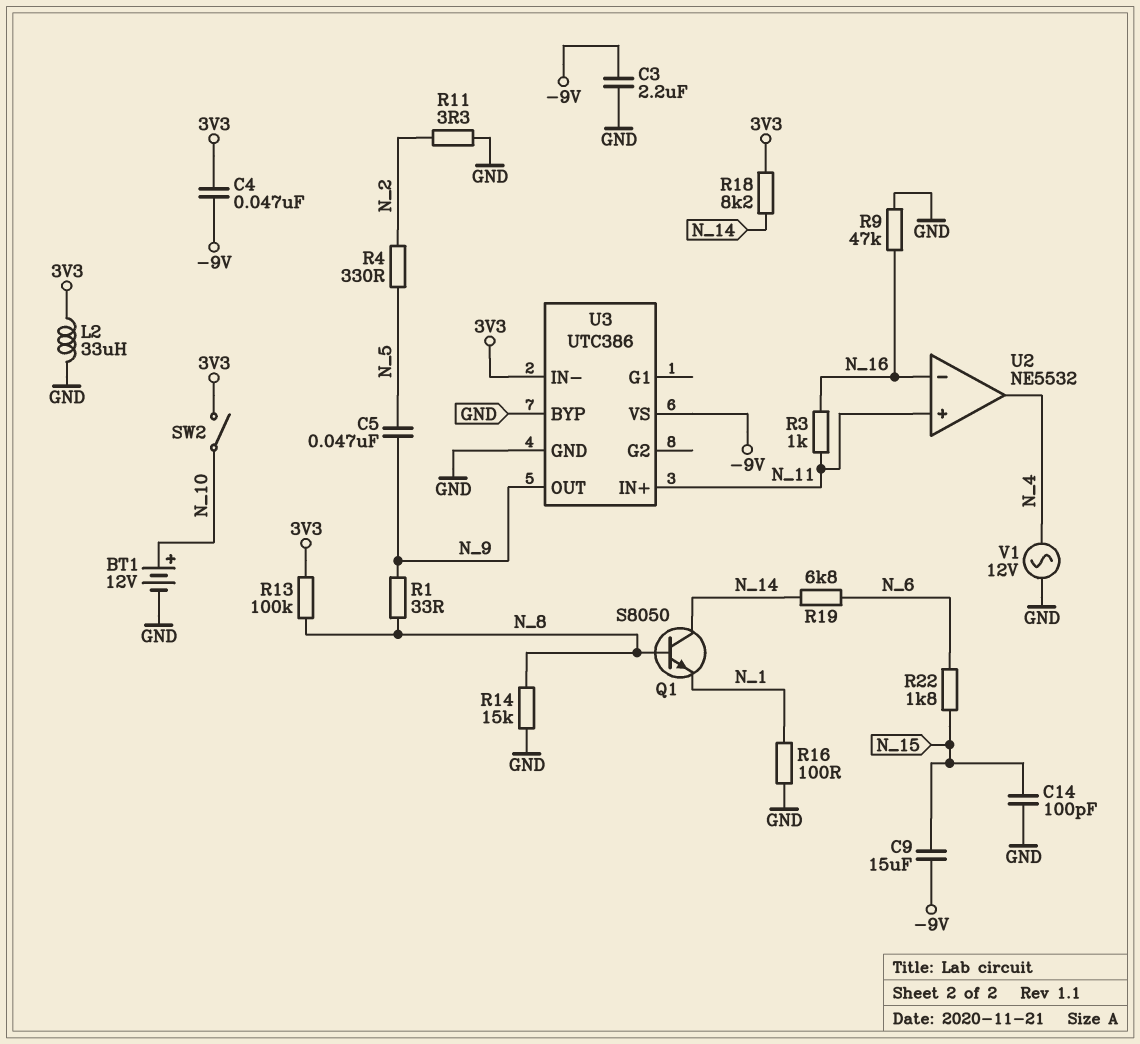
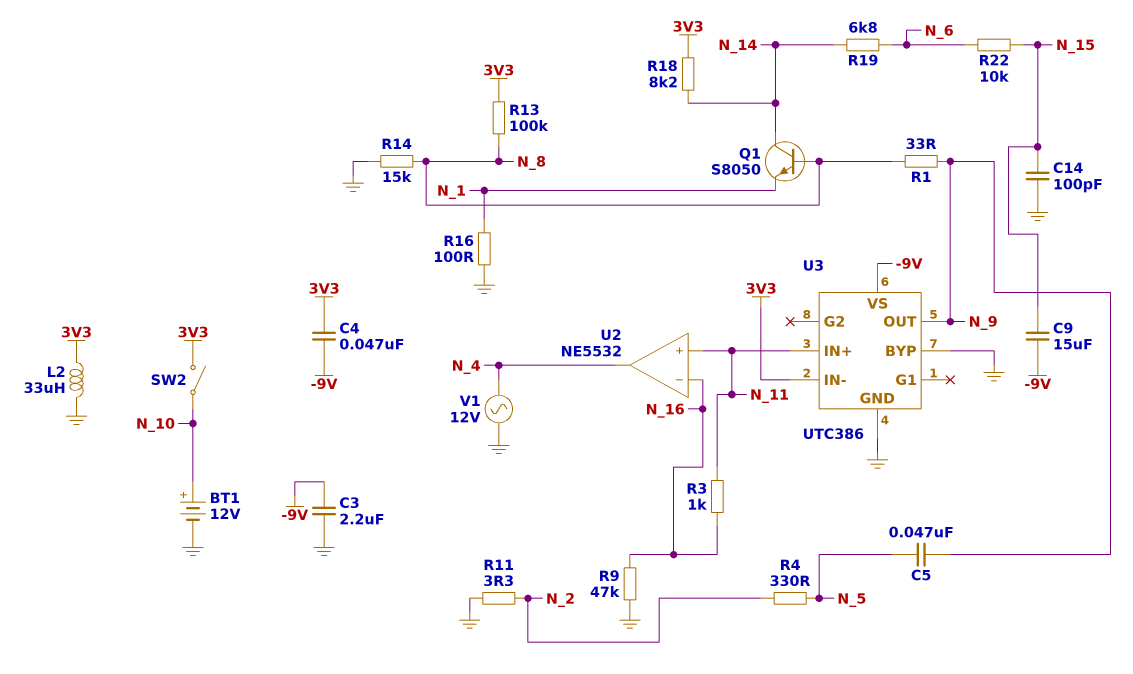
R22: 1.8k (N_6, N_15) -> 10k (N_6, N_15)

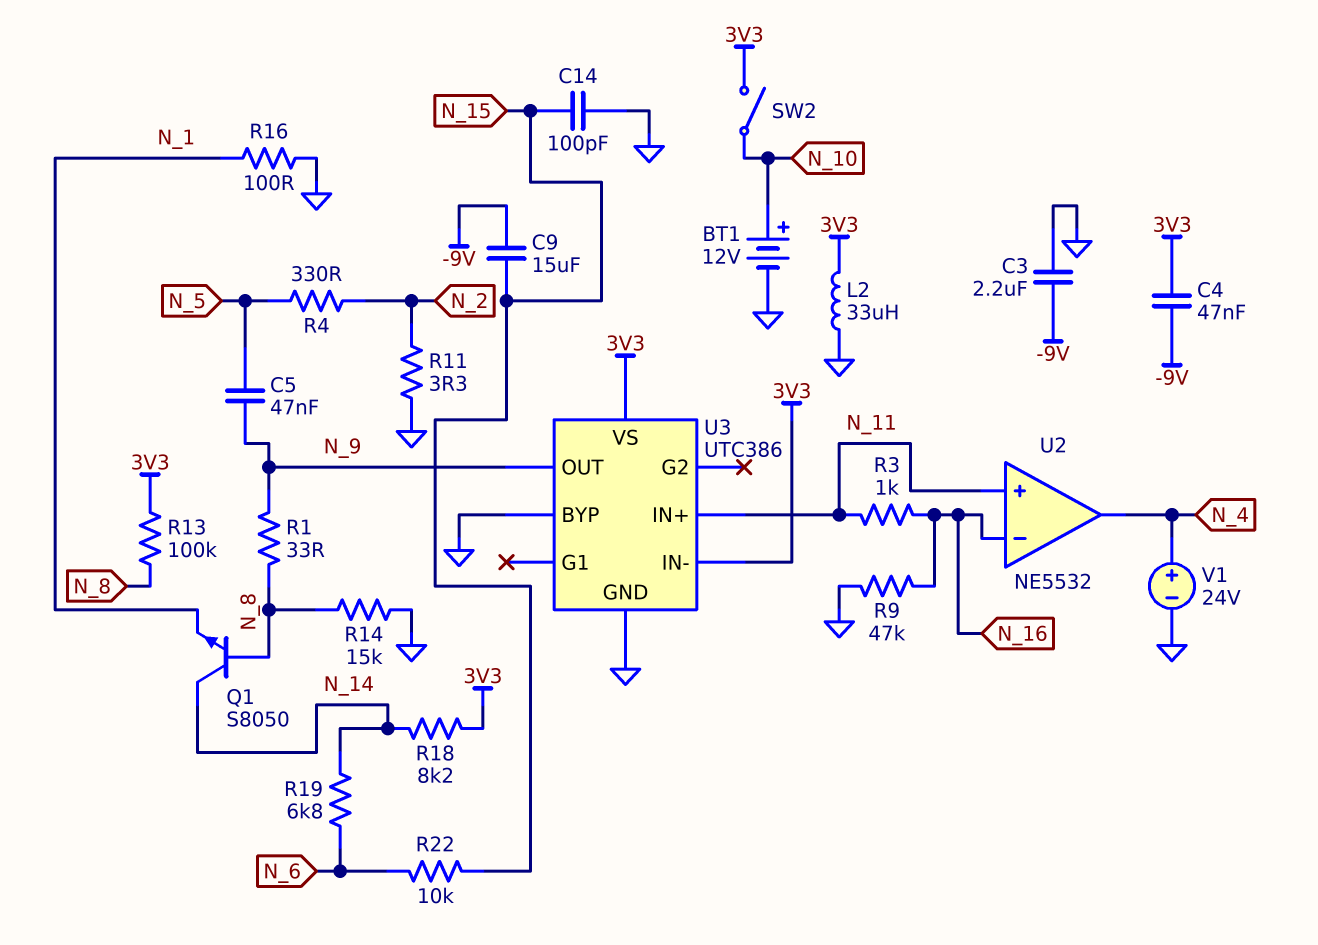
U3 pin VS: -9V -> 3V3
V1: AC 12V (GND, N_4) -> 24V (plus N_4, minus GND)

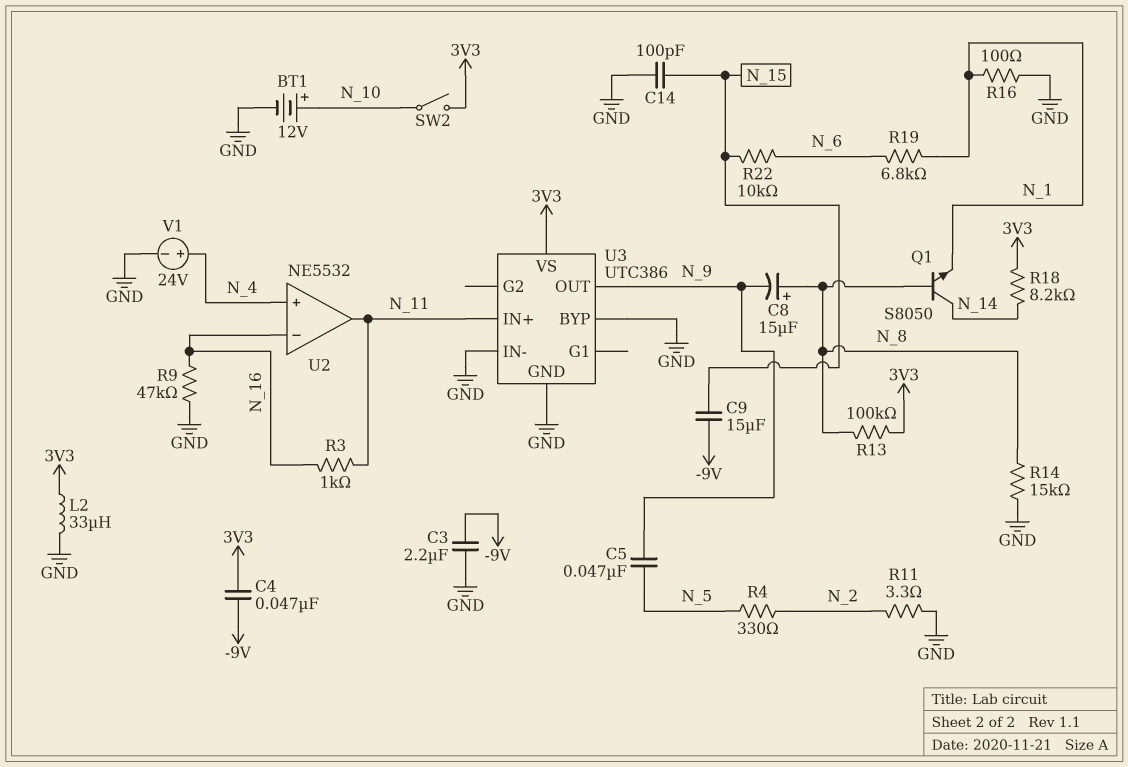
C8: none -> 15uF (plus N_8, minus N_9)
R1: 33 (N_8, N_9) -> none
R19: 6.8k (N_6, N_14) -> 6.8k (N_1, N_6)
U2 pin in+: N_11 -> N_4
U2 pin out: N_4 -> N_11
U3 pin IN-: 3V3 -> GND

